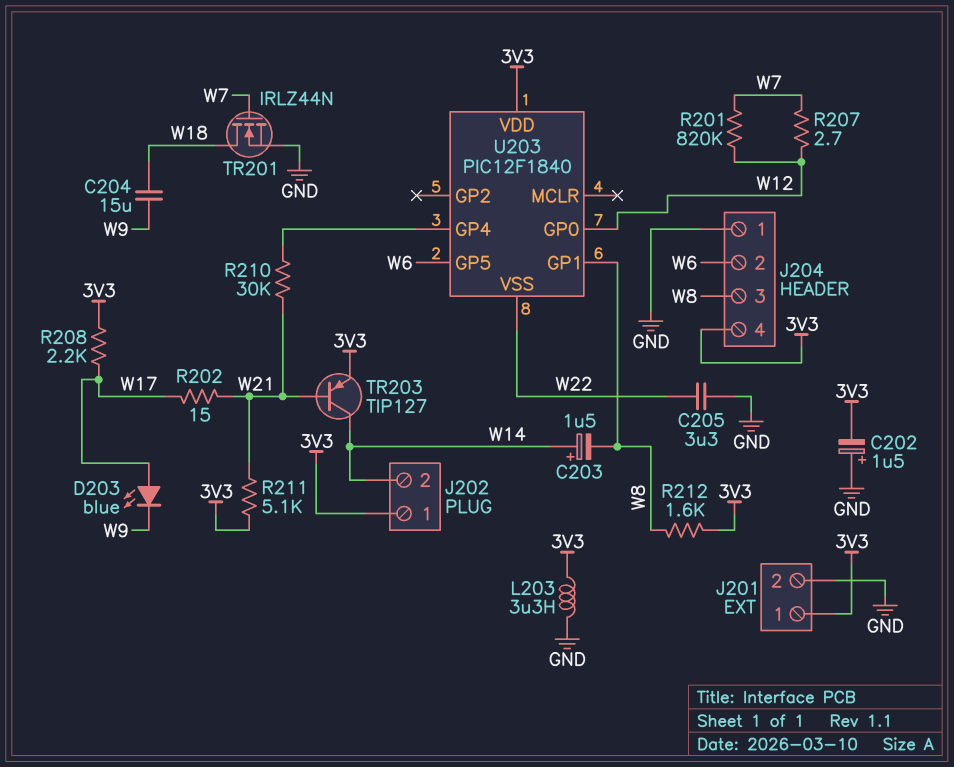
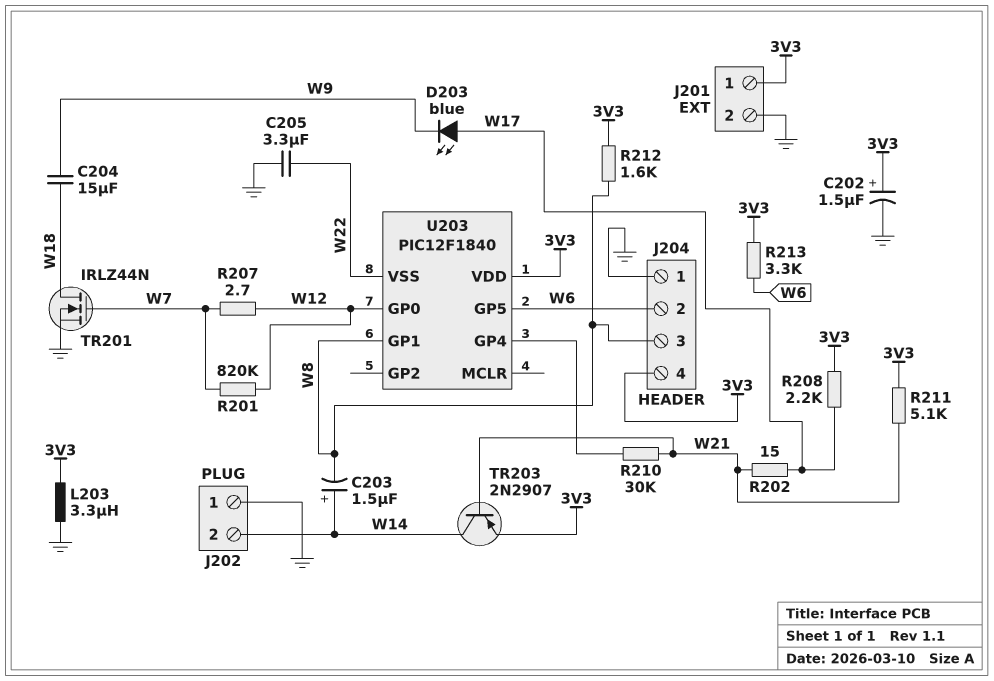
C202: 1.5uF (plus GND, minus 3V3) -> 1.5uF (plus 3V3, minus GND)
J202 pin 1: 3V3 -> GND
R213: none -> 3.3k (3V3, W6)
TR203: PNP TIP127 (B W21, C W14, E 3V3) -> PNP 2N2907 (B W21, C W14, E 3V3)

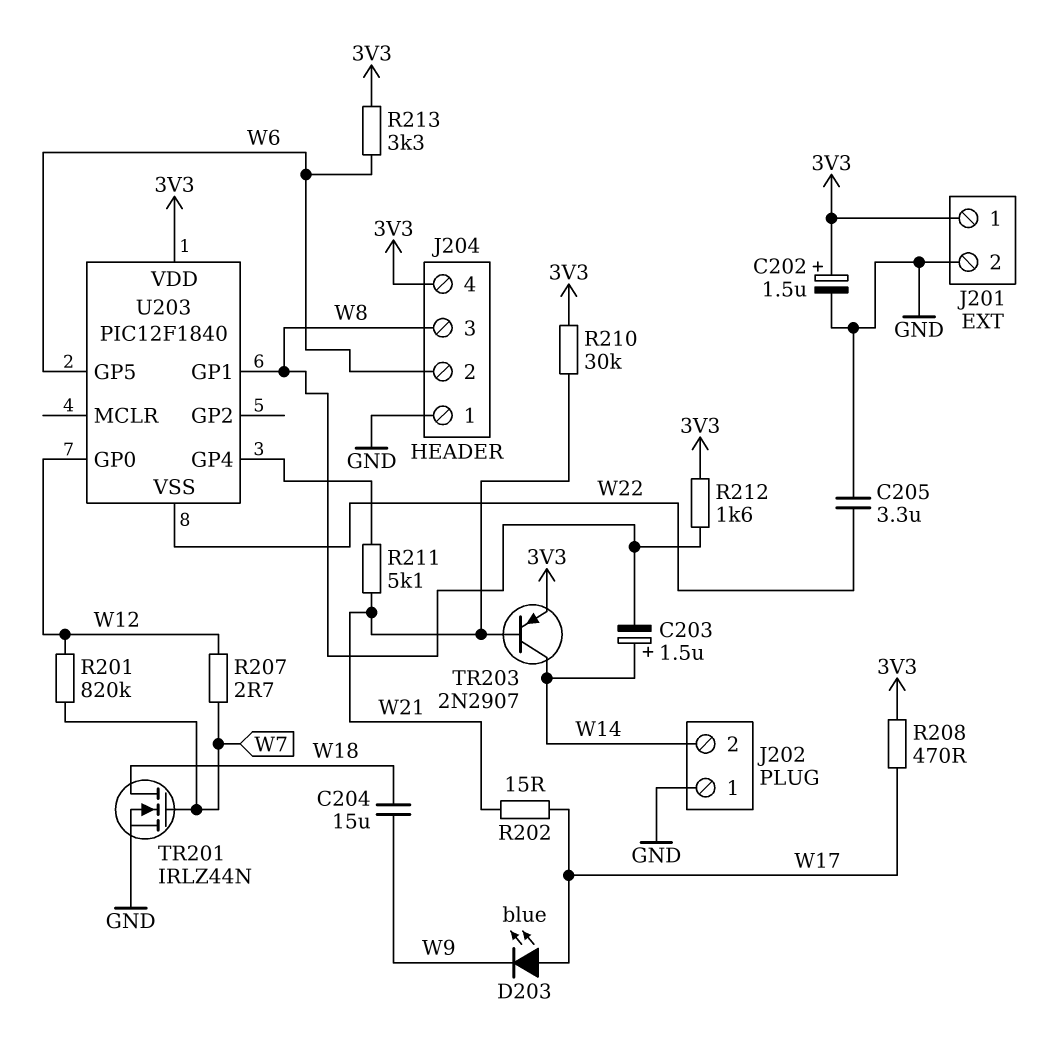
L203: 3.3uH (3V3, GND) -> none
R208: 2.2k (3V3, W17) -> 470 (3V3, W17)
R210: 30k (U203/GP4, W21) -> 30k (3V3, W21)
R211: 5.1k (3V3, W21) -> 5.1k (U203/GP4, W21)

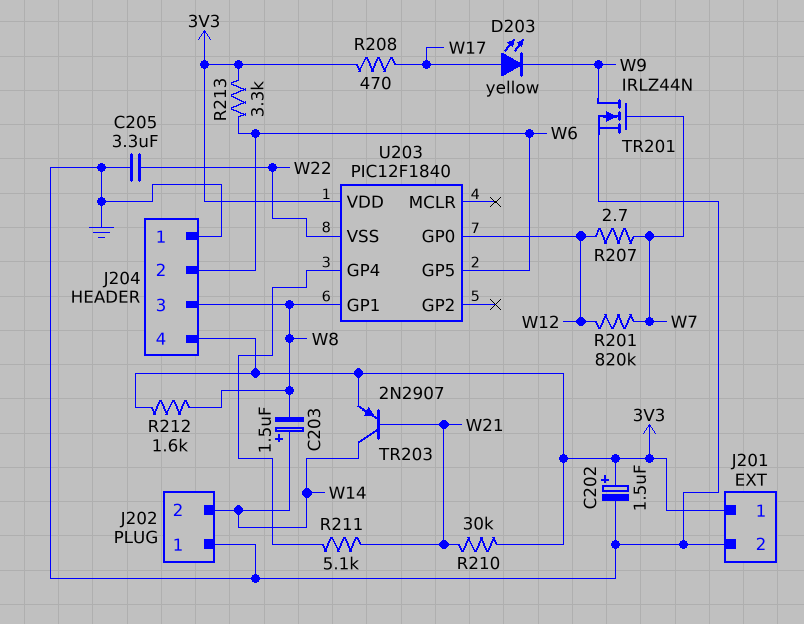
C204: 15uF (W9, W18) -> none
D203: LED blue (A W17, K W9) -> LED yellow (A W17, K W9)
R202: 15 (W17, W21) -> none
TR201: NMOS IRLZ44N (G W7, D W18, S GND) -> NMOS IRLZ44N (G W7, D W9, S GND)

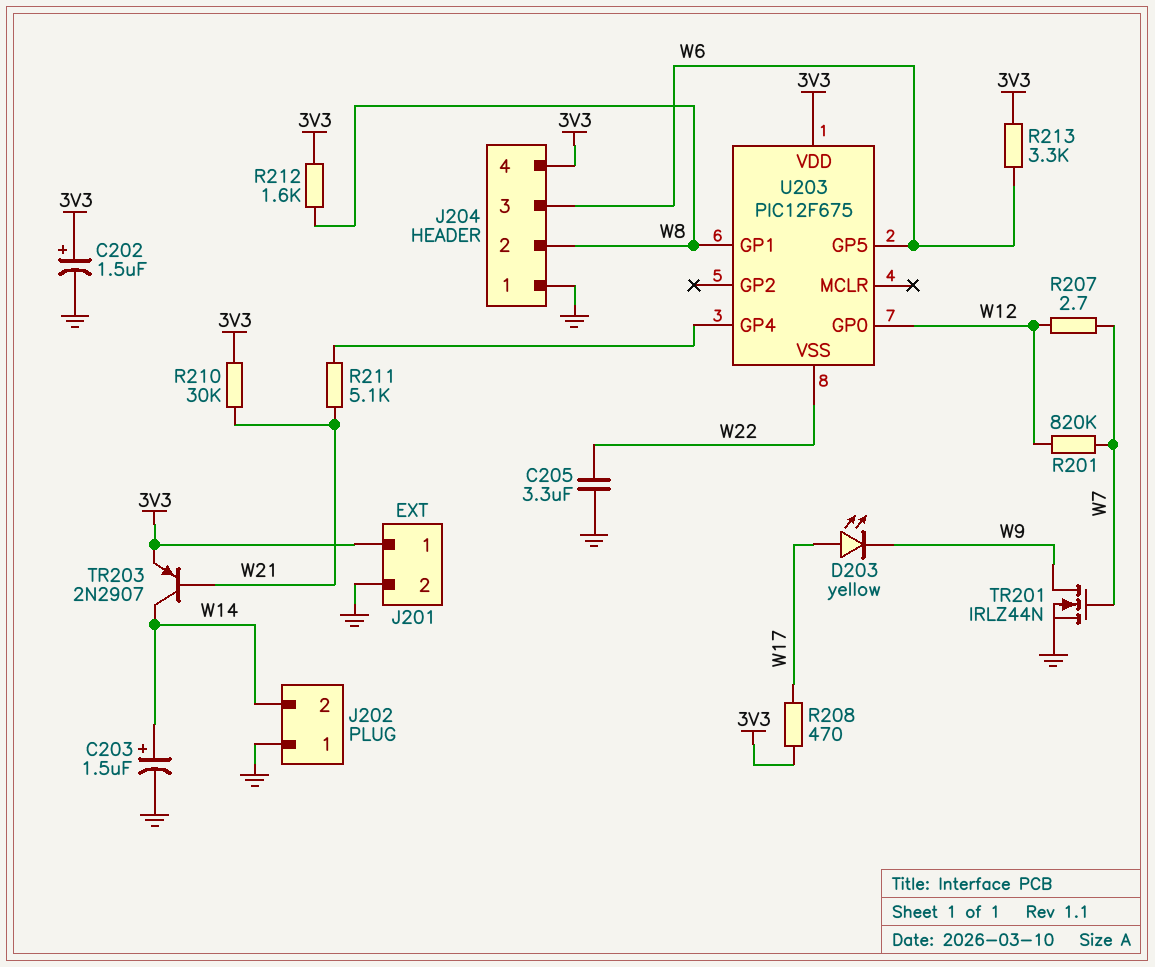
C203: 1.5uF (plus W14, minus W8) -> 1.5uF (plus W14, minus GND)
J204 pin 2: W6 -> W8
J204 pin 3: W8 -> W6
U203: PIC12F1840 -> PIC12F675

